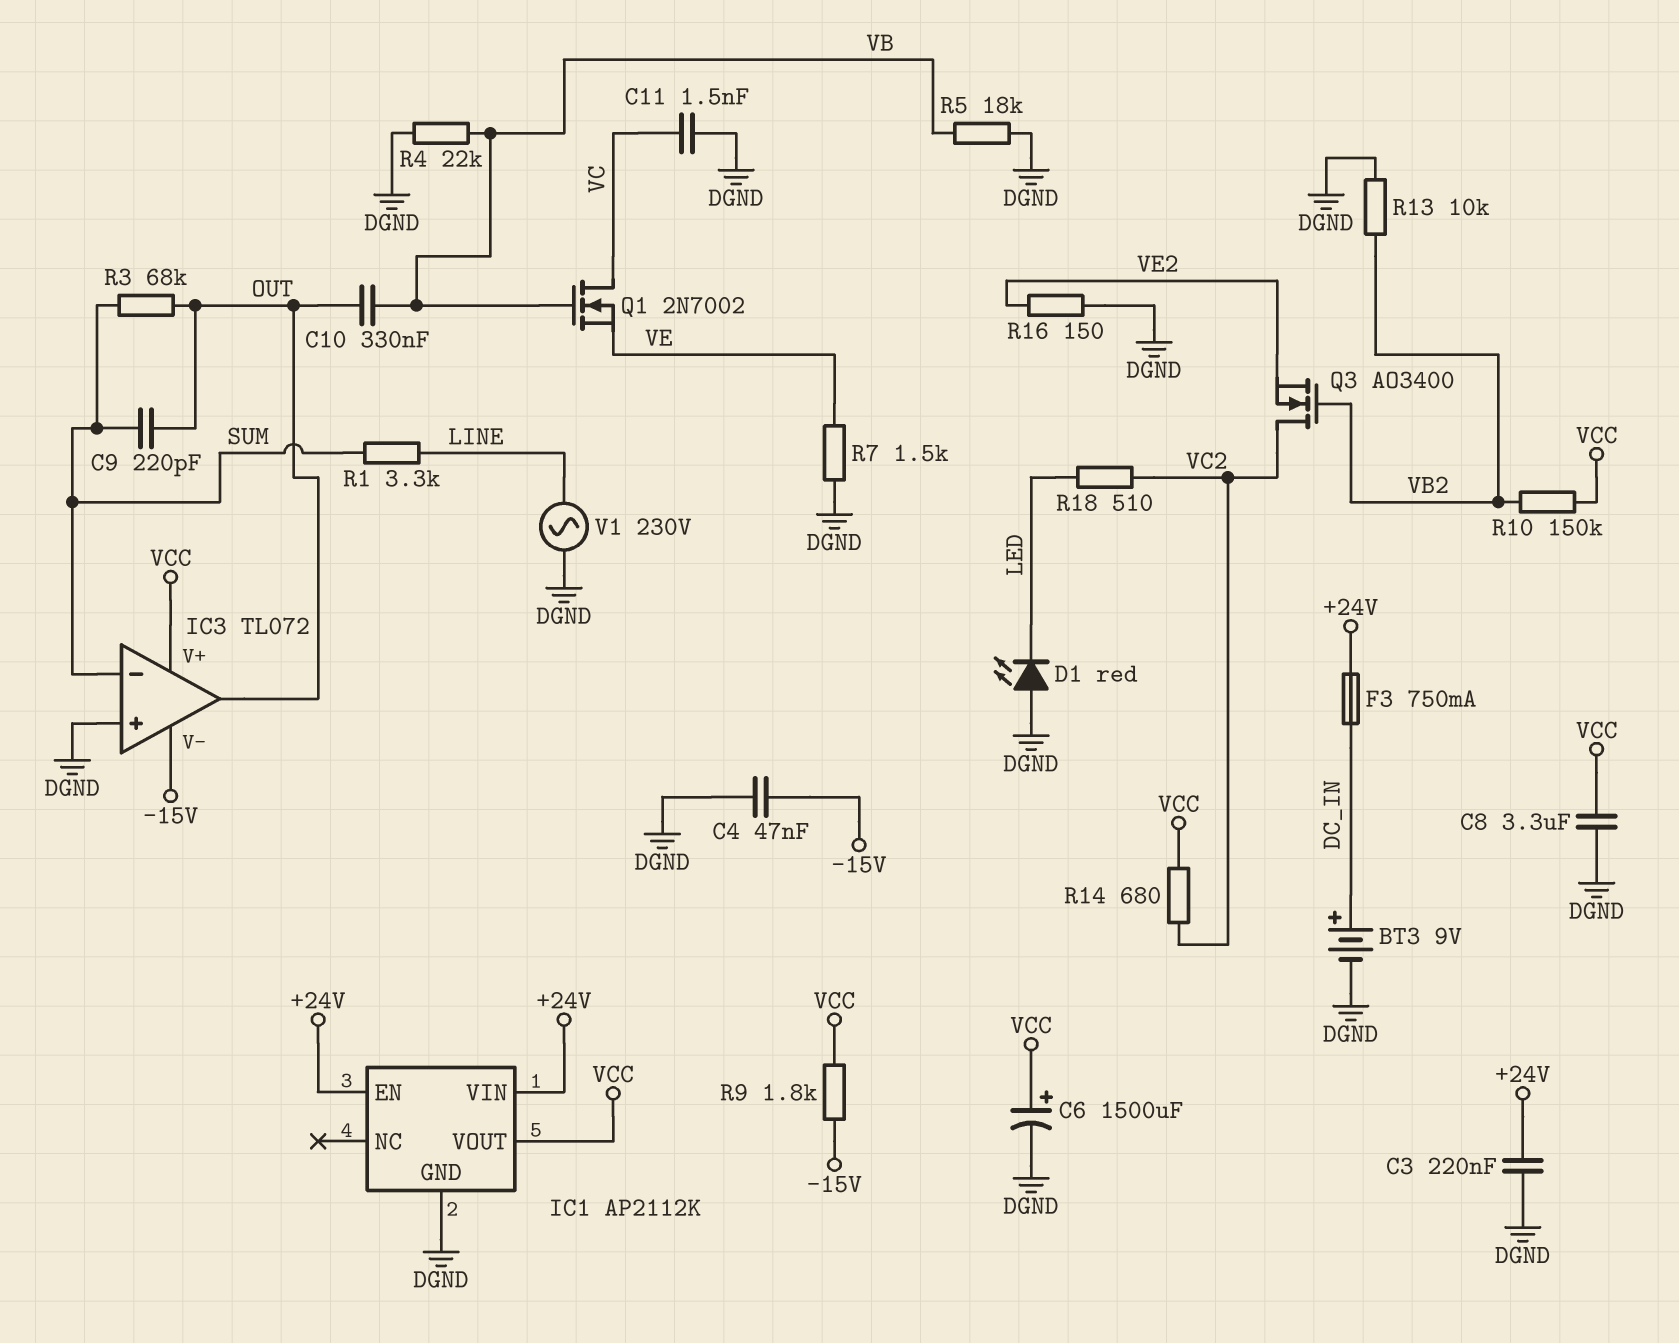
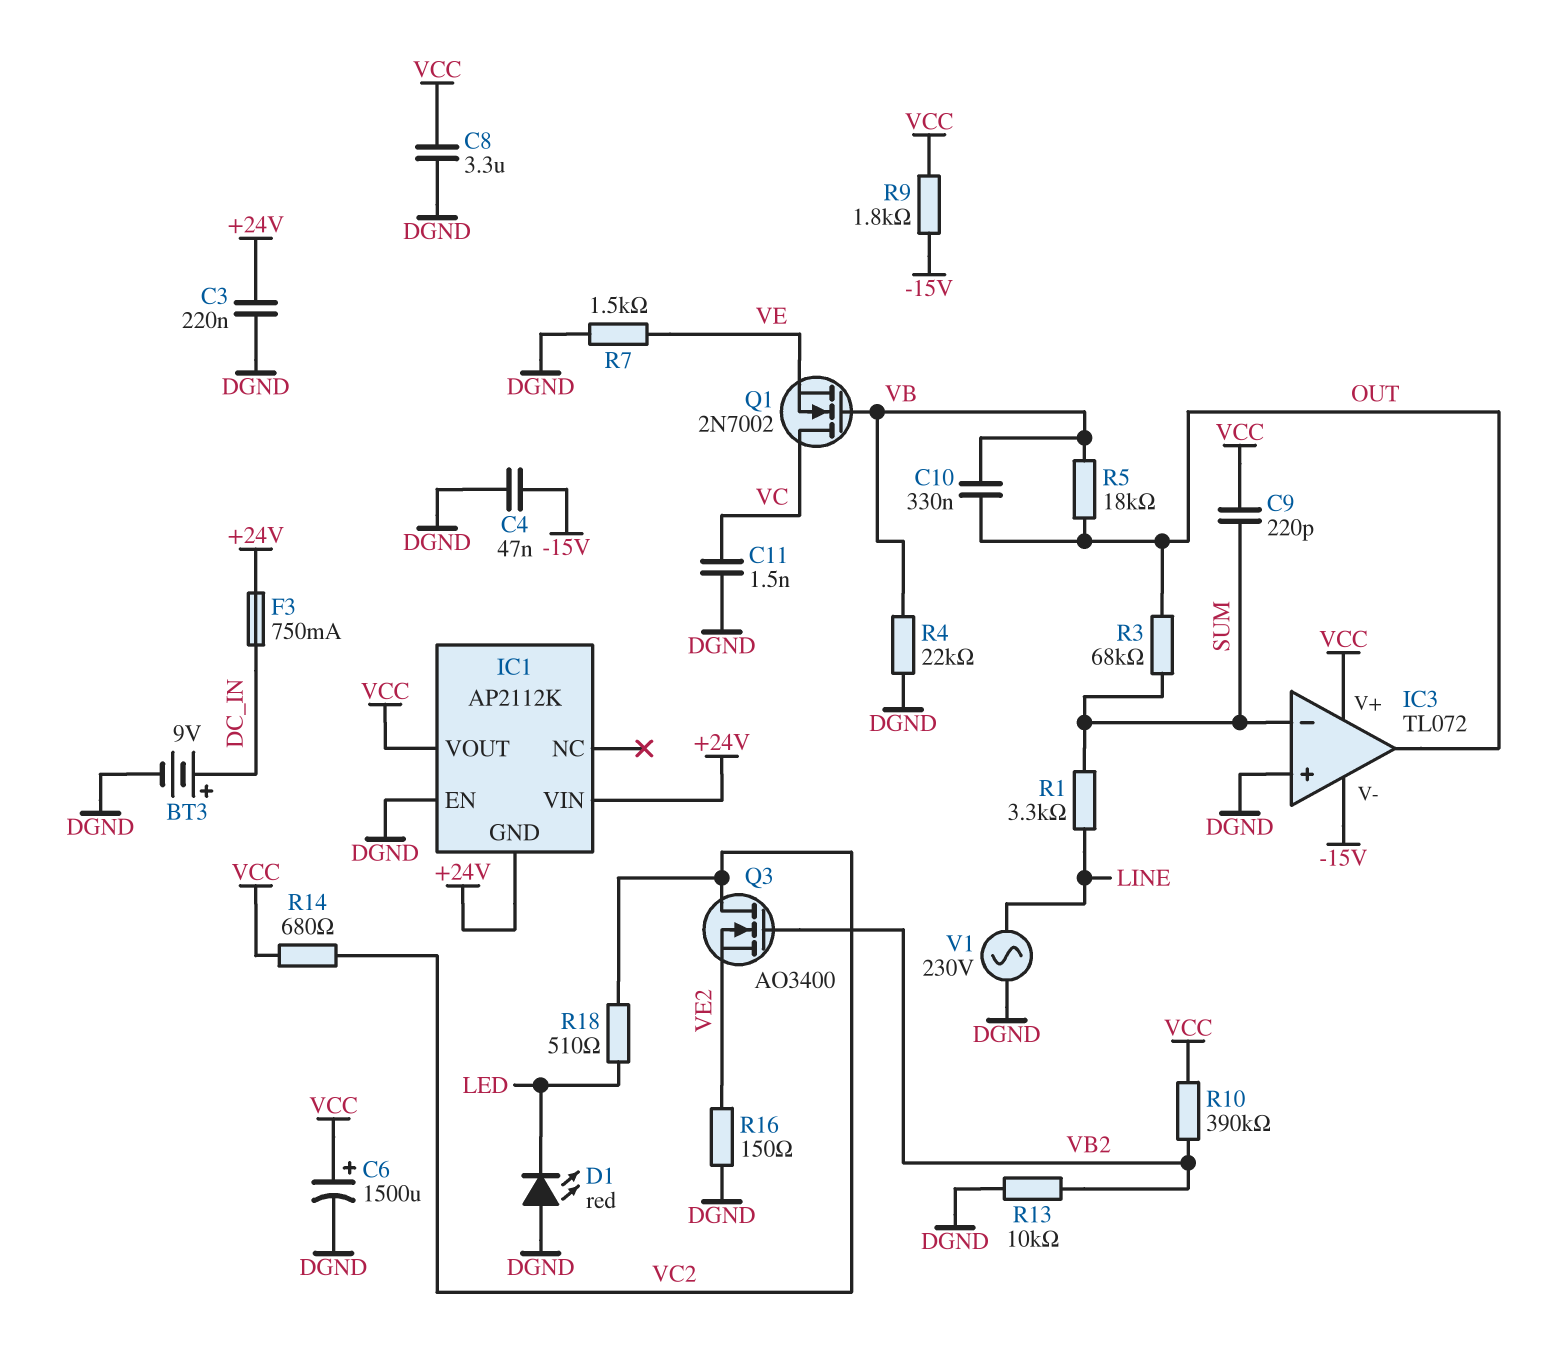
C9: 220pF (OUT, SUM) -> 220pF (SUM, VCC)
IC1 pin EN: +24V -> DGND
IC1 pin GND: DGND -> +24V
R5: 18k (DGND, VB) -> 18k (OUT, VB)
R10: 150k (VB2, VCC) -> 390k (VB2, VCC)

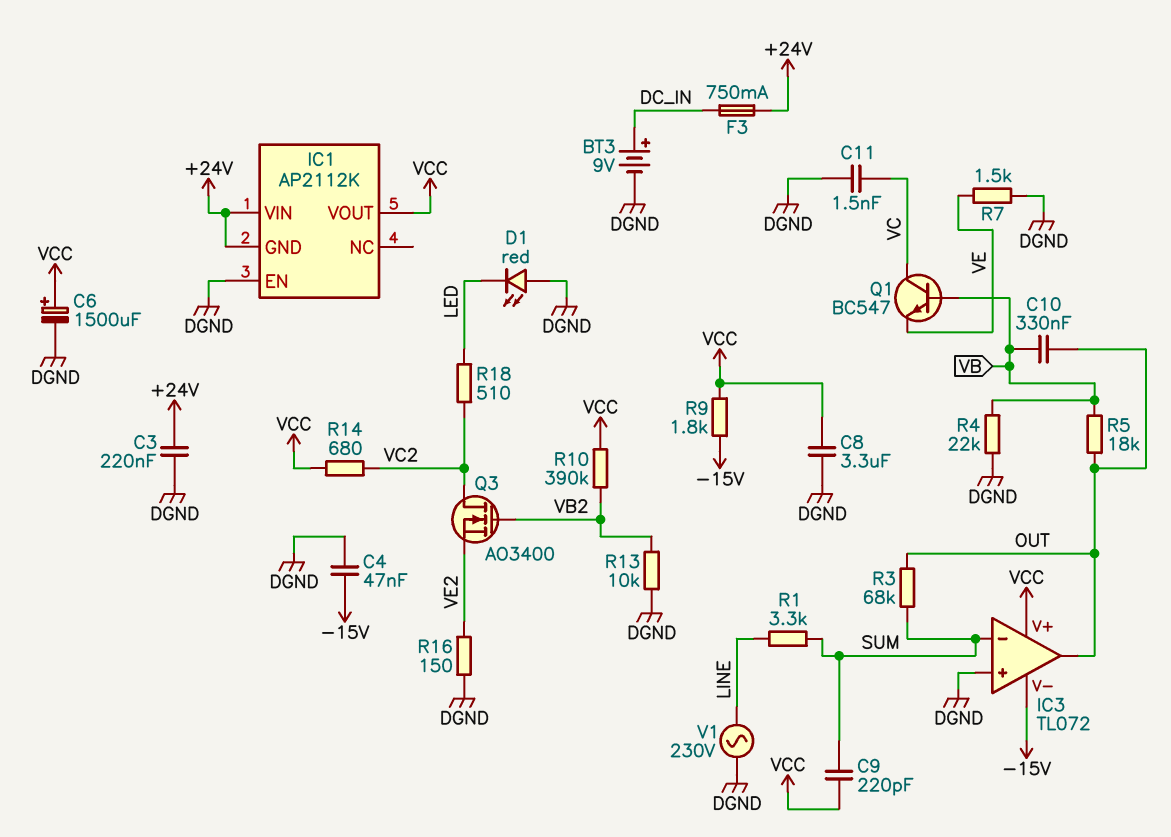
Q1: NMOS 2N7002 (G VB, D VC, S VE) -> NPN BC547 (B VB, C VC, E VE)

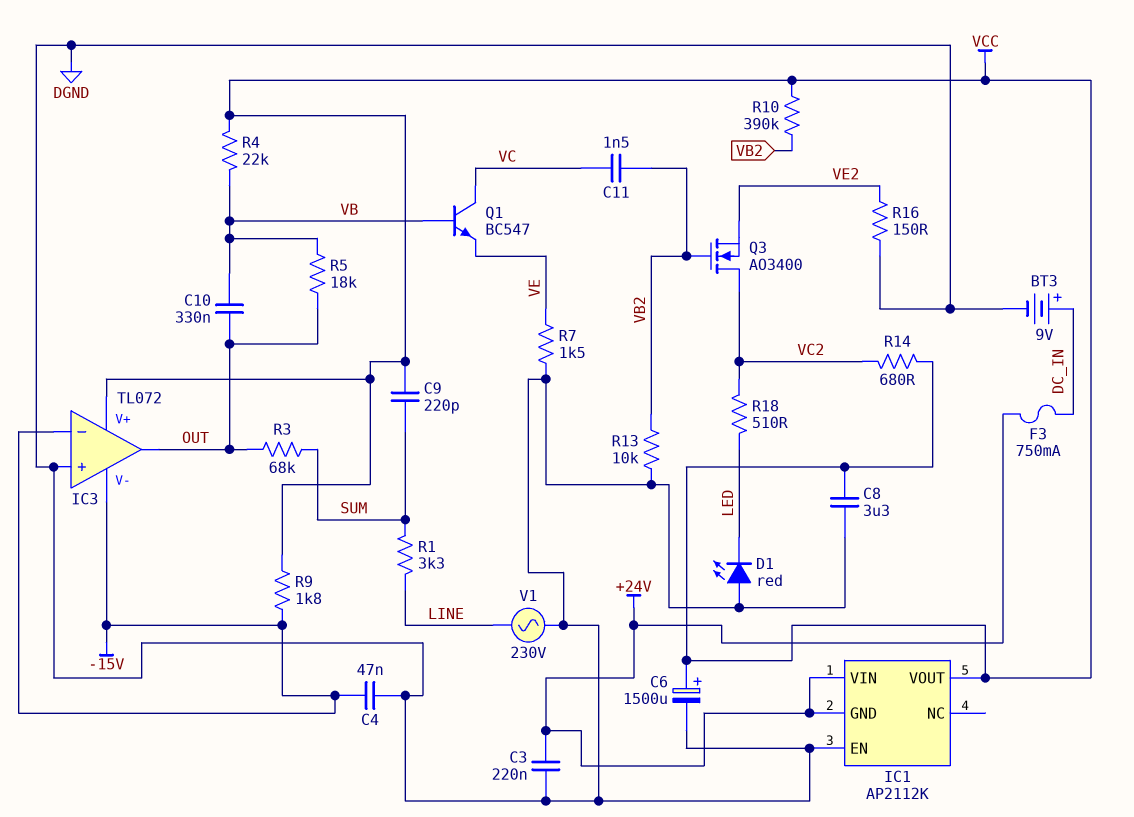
C11: 1.5nF (DGND, VC) -> 1.5nF (VB2, VC)
IC3 pin in-: SUM -> -15V
R4: 22k (DGND, VB) -> 22k (VB, VCC)

